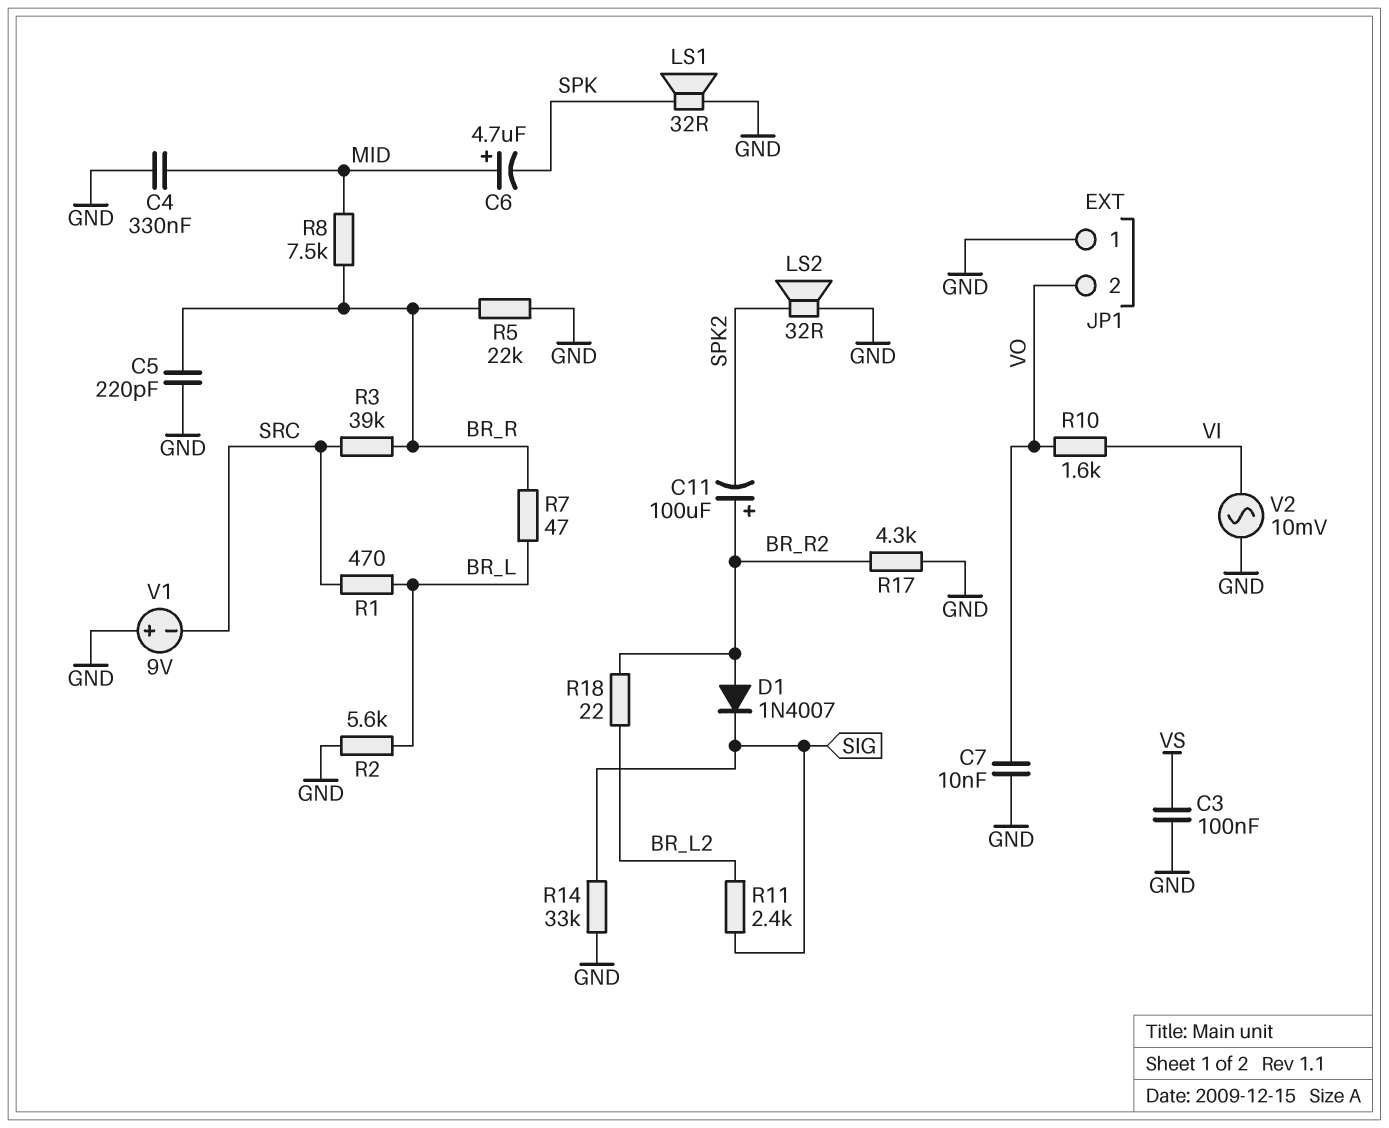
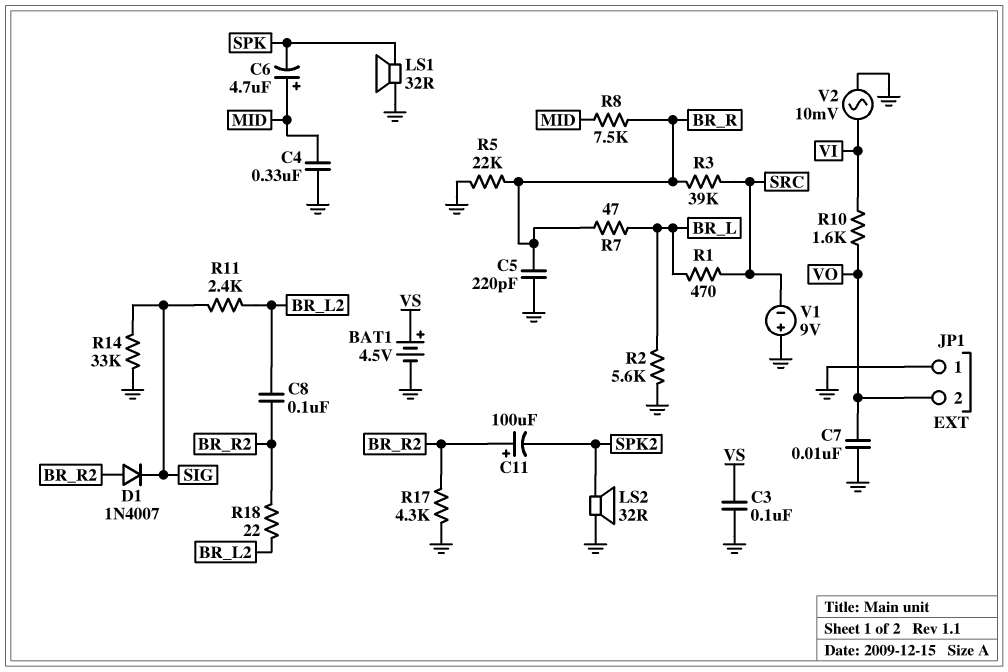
BAT1: none -> 4.5V (plus VS, minus GND)
C8: none -> 100nF (BR_L2, BR_R2)

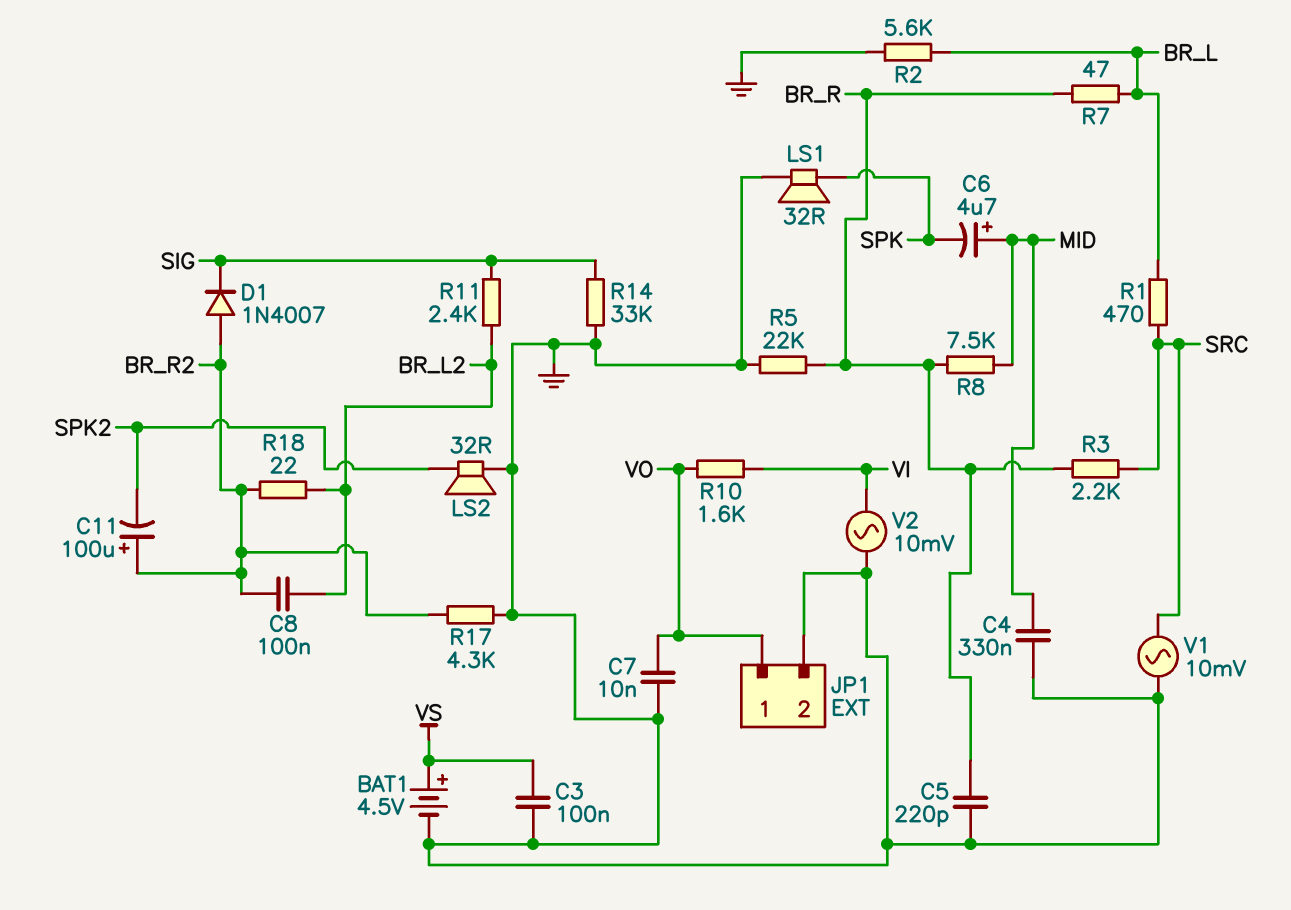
JP1 pin 1: GND -> VO
JP1 pin 2: VO -> GND
R3: 39k (BR_R, SRC) -> 2.2k (BR_R, SRC)
V1: 9V (plus GND, minus SRC) -> AC 10mV (GND, SRC)

